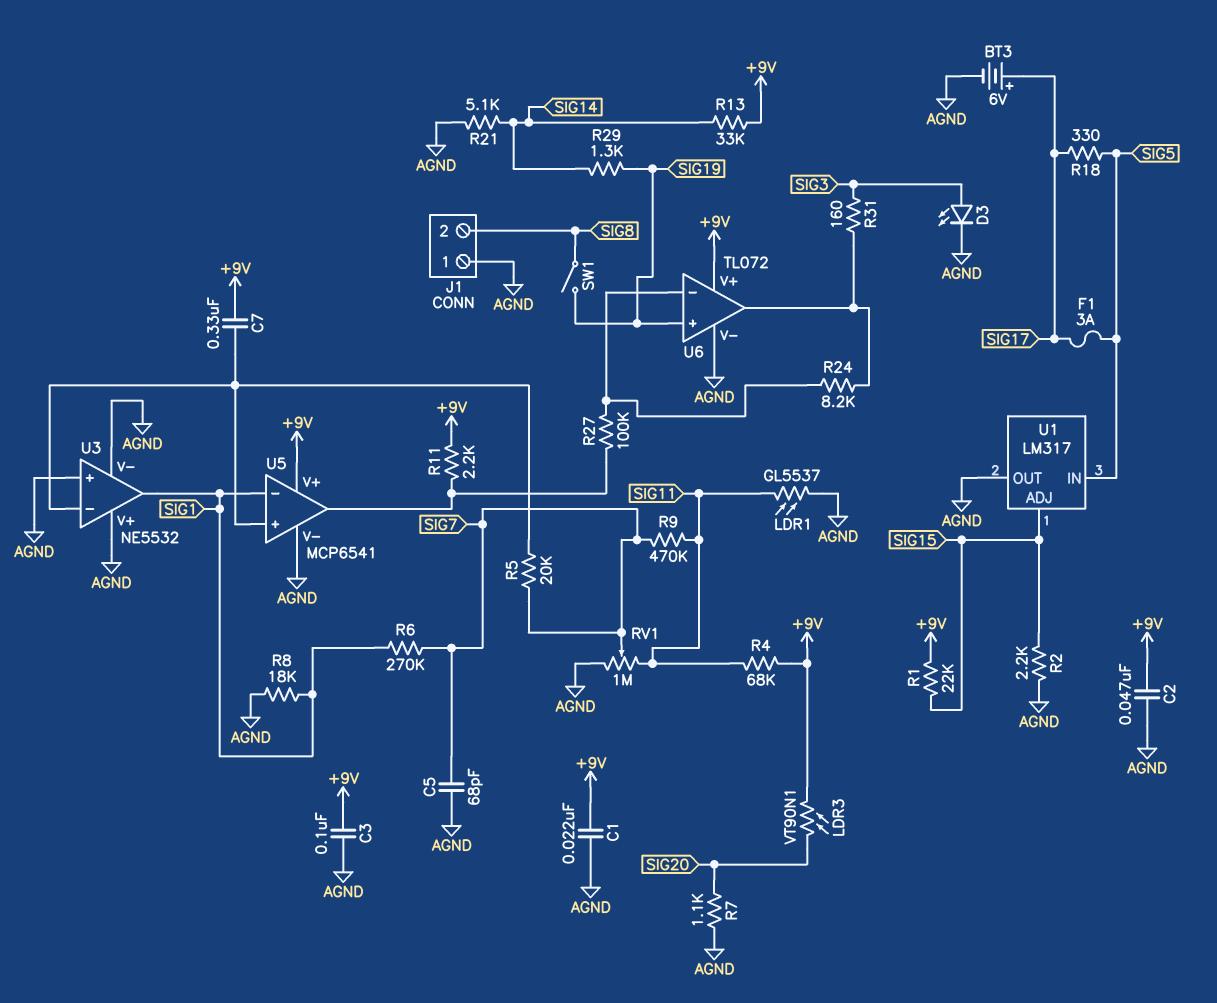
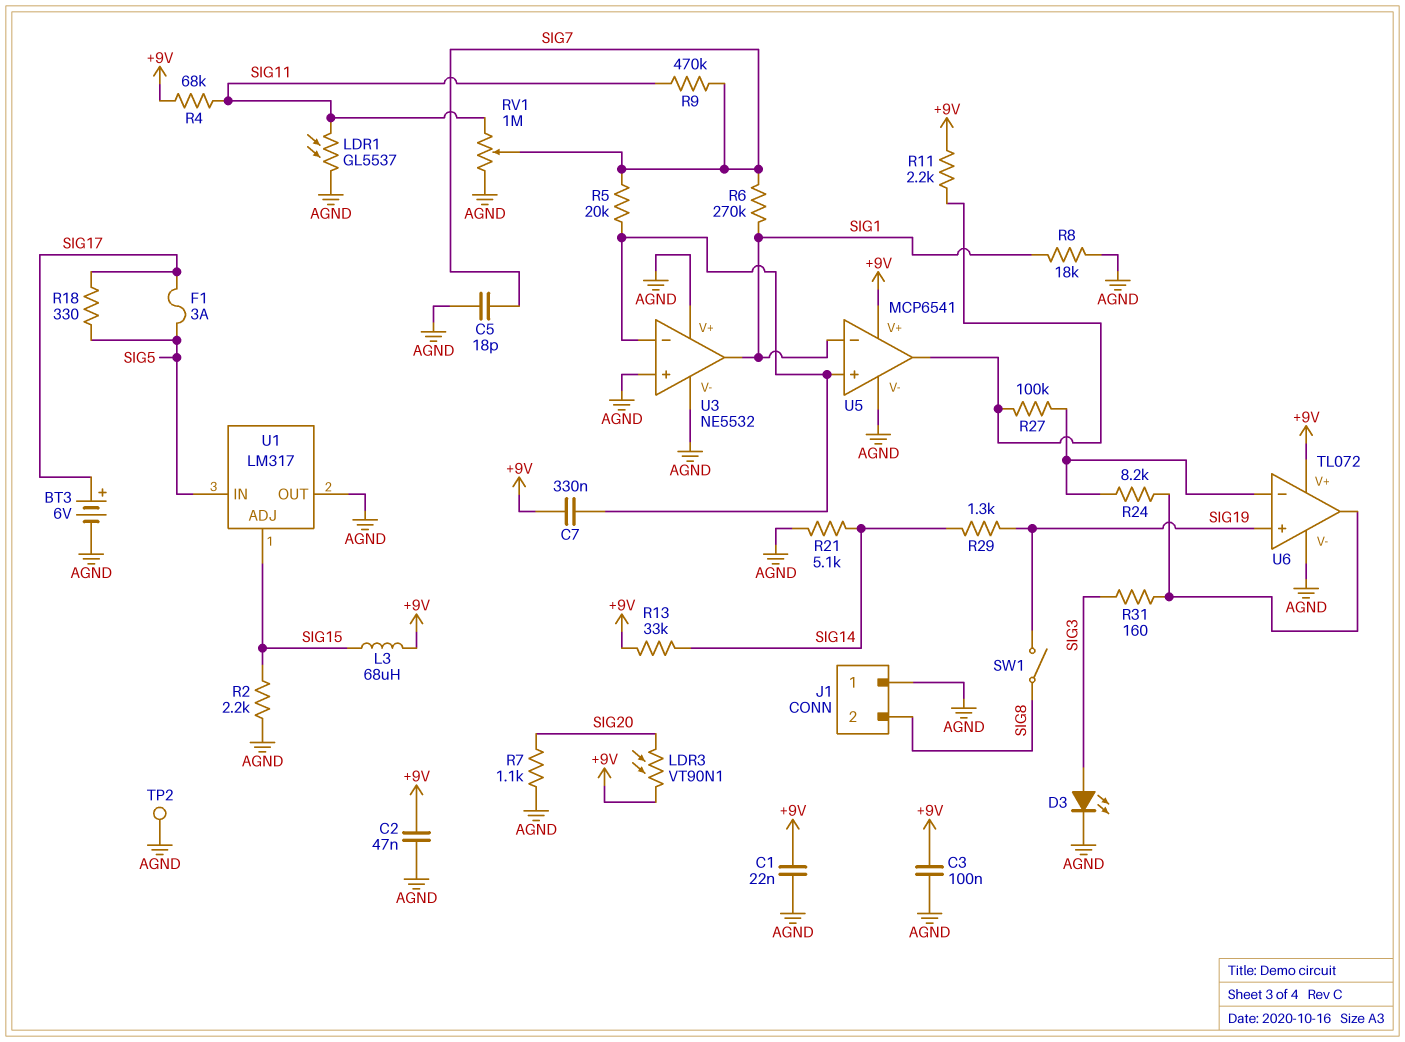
C5: 68pF (AGND, SIG7) -> 18pF (AGND, SIG7)
L3: none -> 68uH (+9V, SIG15)
R1: 22k (+9V, SIG15) -> none
TP2: none -> test point (AGND)

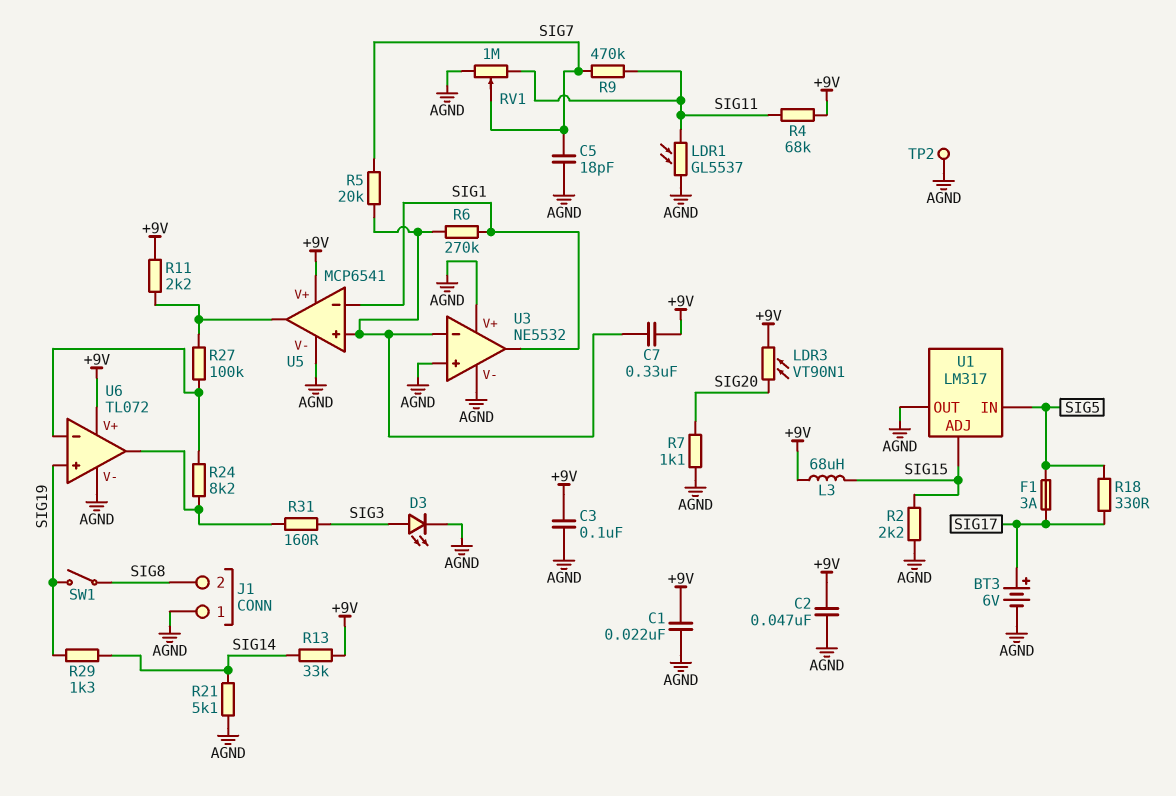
R6: 270k (SIG1, SIG7) -> 270k (SIG1, U3/in-)
R8: 18k (AGND, SIG1) -> none

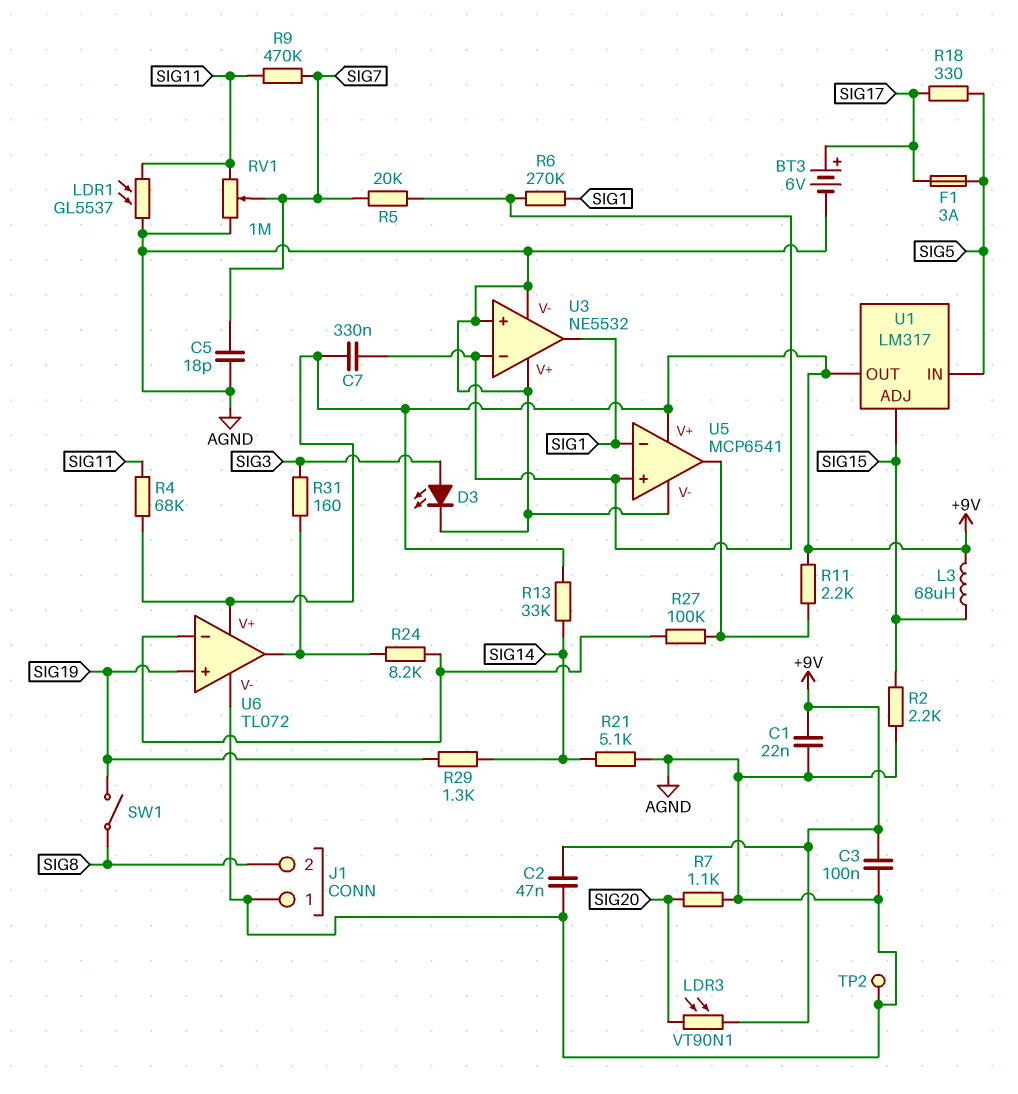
U1 pin OUT: AGND -> +9V

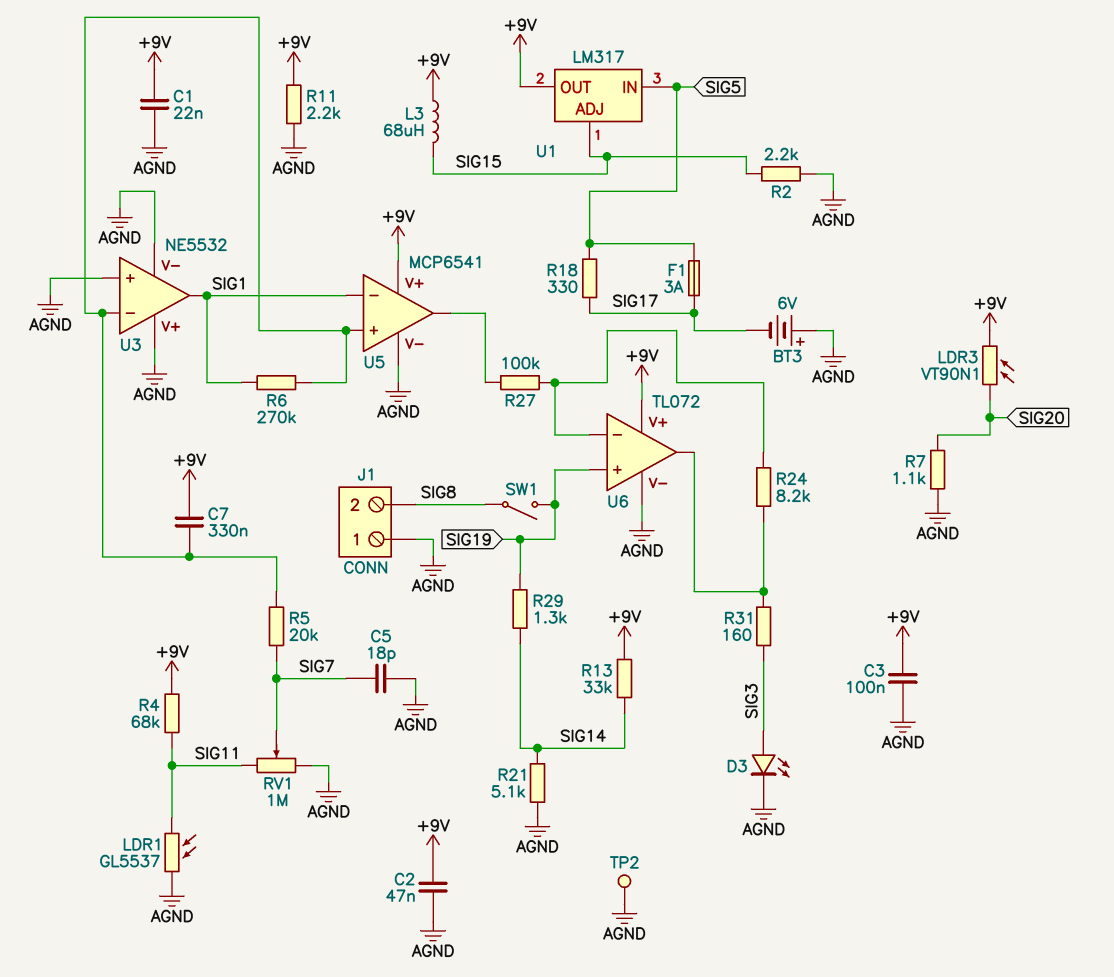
BT3: 6V (plus SIG17, minus AGND) -> 6V (plus AGND, minus SIG17)
R9: 470k (SIG7, SIG11) -> none
R11: 2.2k (+9V, U5/out) -> 2.2k (+9V, AGND)

